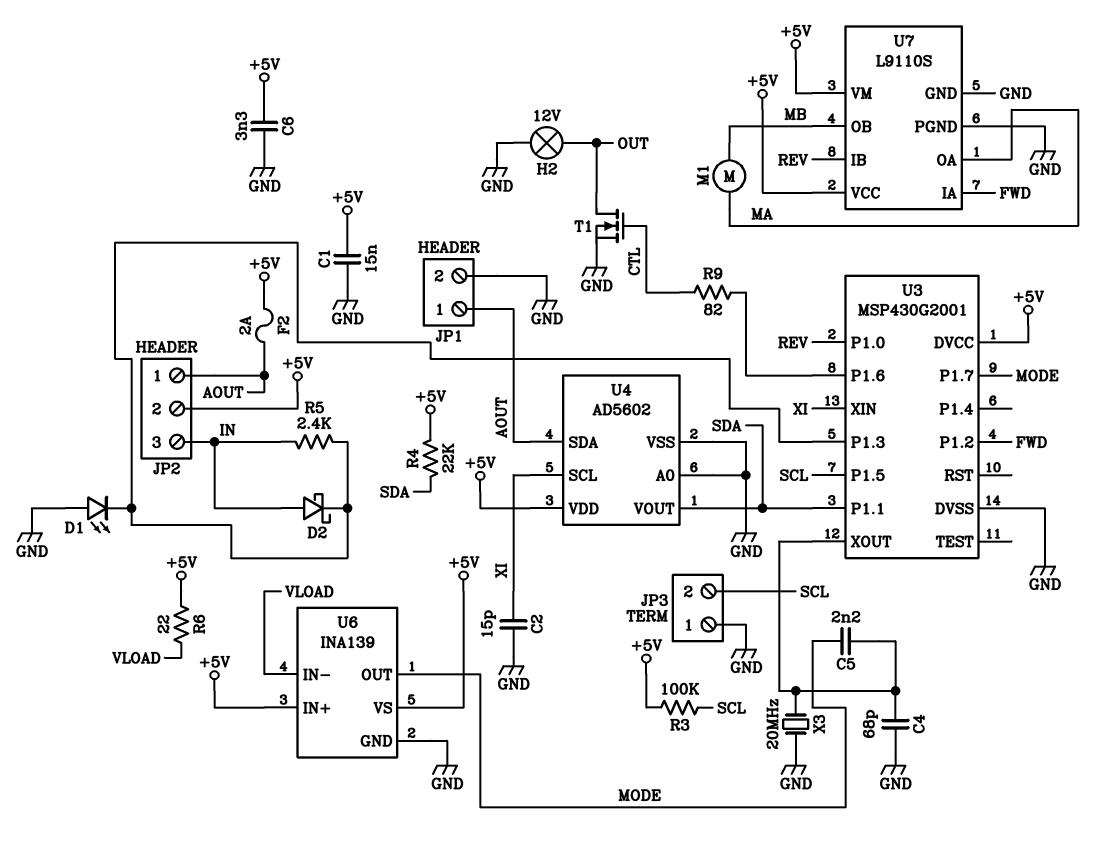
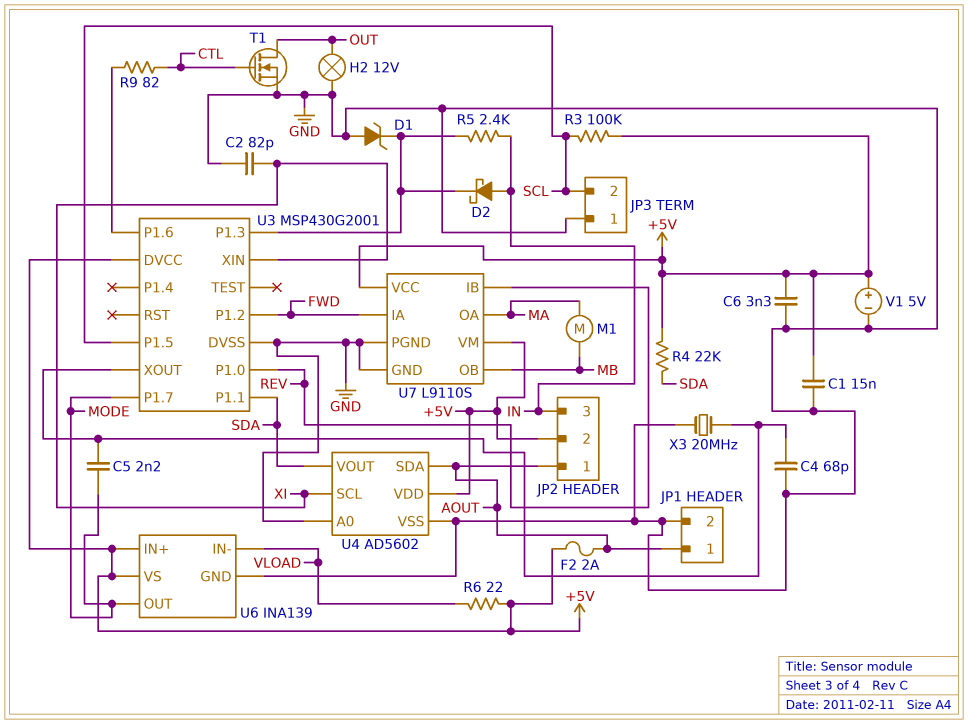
C2: 15pF (GND, XI) -> 82pF (GND, XI)
D1: LED (A GND, K U3/P1.3) -> zener (A GND, K U3/P1.3)
V1: none -> 5V (plus +5V, minus GND)

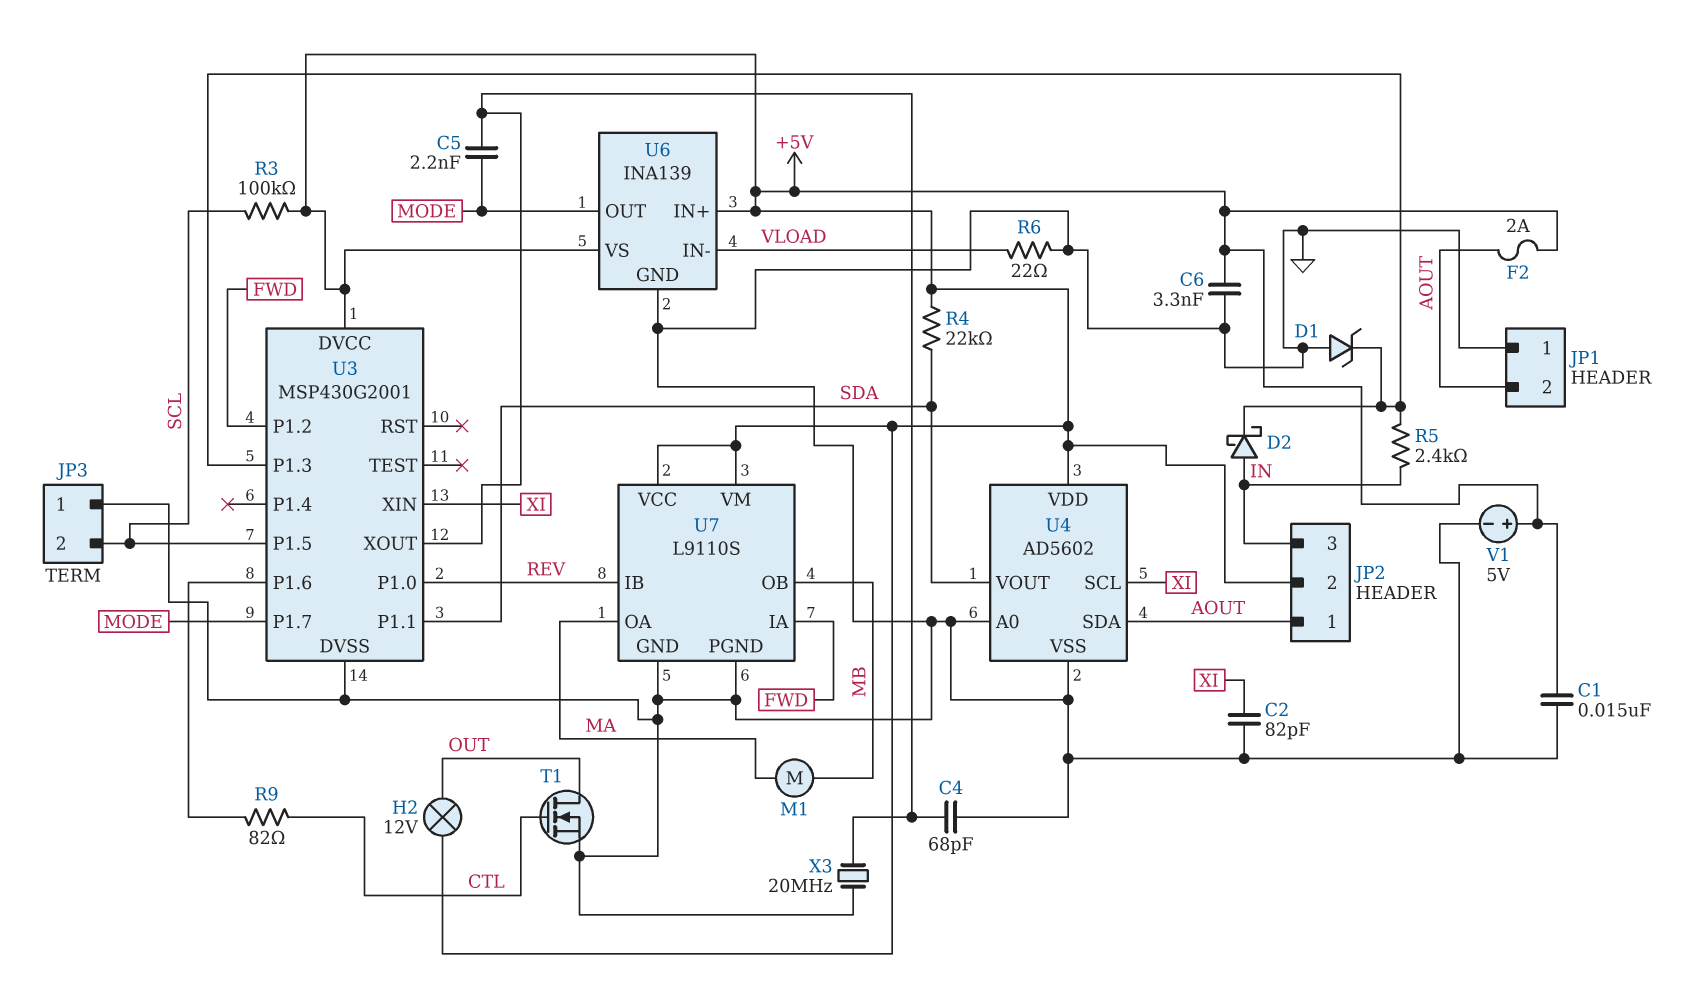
H2: lamp 12V (GND, OUT) -> lamp 12V (+5V, OUT)
JP1 pin 1: AOUT -> GND
JP1 pin 2: GND -> AOUT
R6: 22 (+5V, VLOAD) -> 22 (GND, VLOAD)

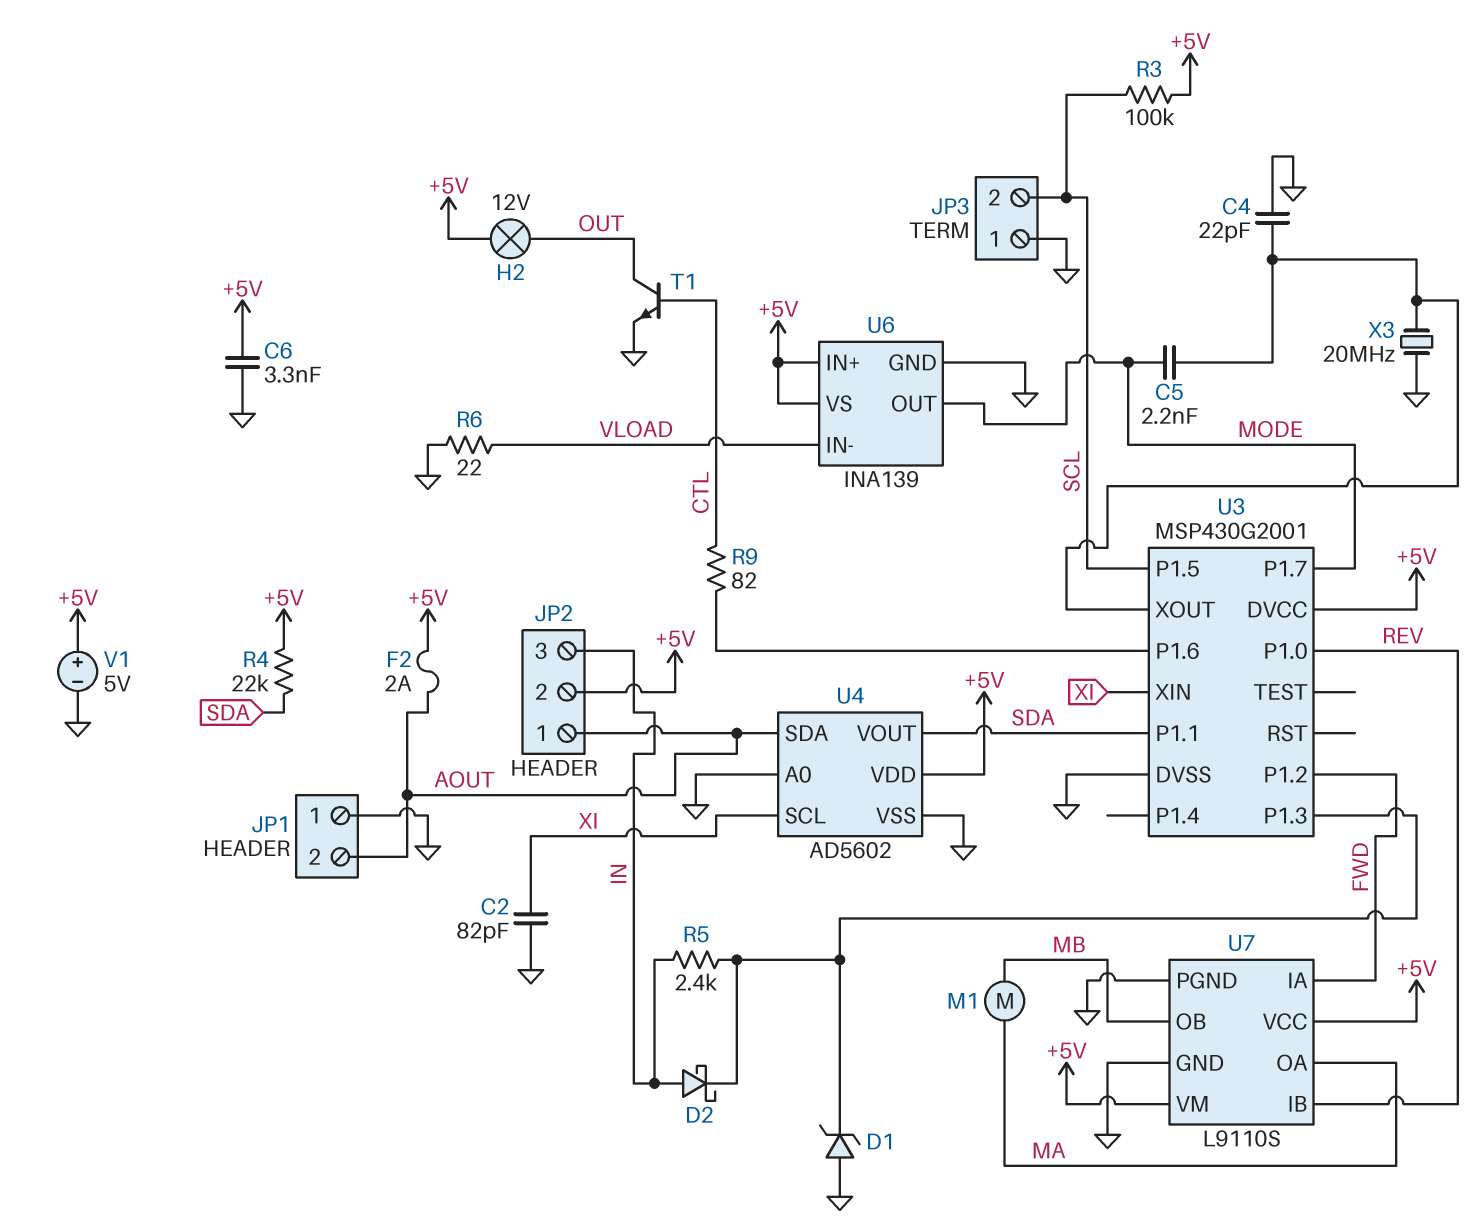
C1: 15nF (+5V, GND) -> none
C4: 68pF (GND, U3/XOUT) -> 22pF (GND, U3/XOUT)
T1: NMOS (G CTL, D OUT, S GND) -> NPN (B CTL, C OUT, E GND)

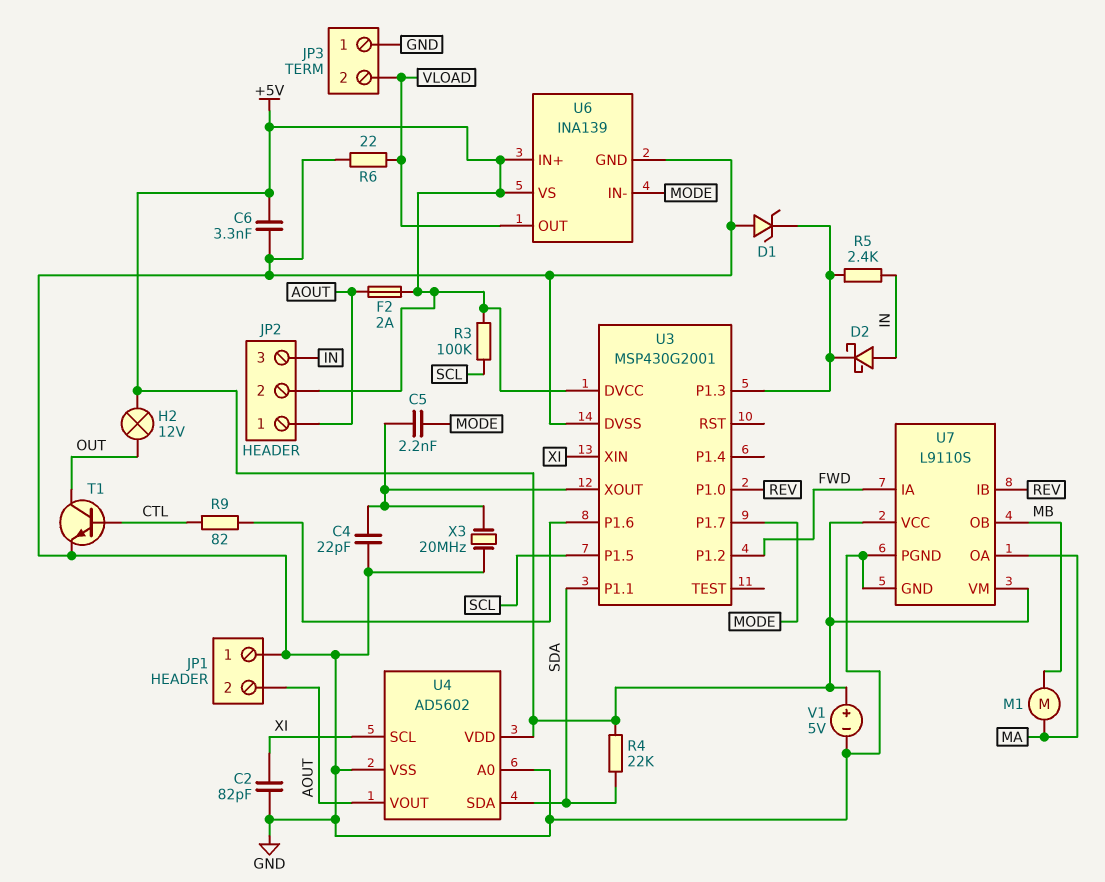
JP3 pin 2: SCL -> VLOAD
U4 pin SDA: AOUT -> SDA
U4 pin VOUT: SDA -> AOUT
U6 pin IN-: VLOAD -> MODE
U6 pin OUT: MODE -> VLOAD

